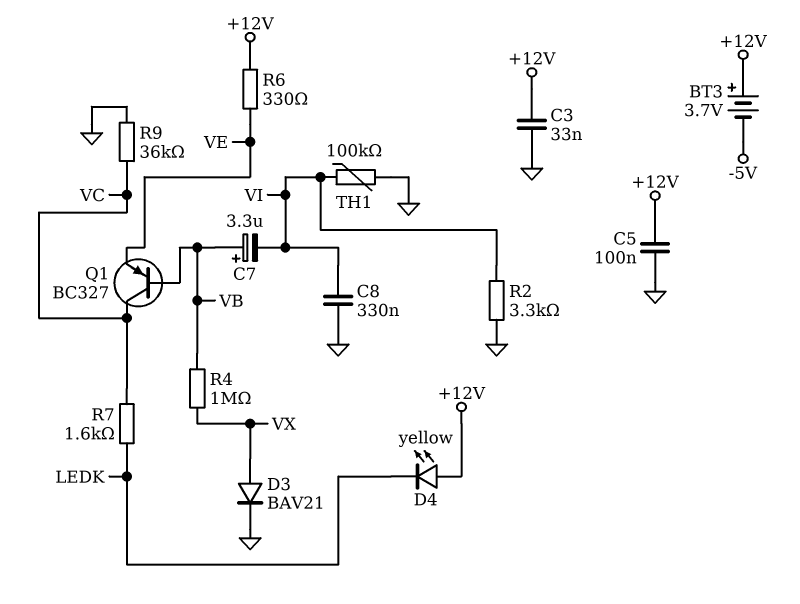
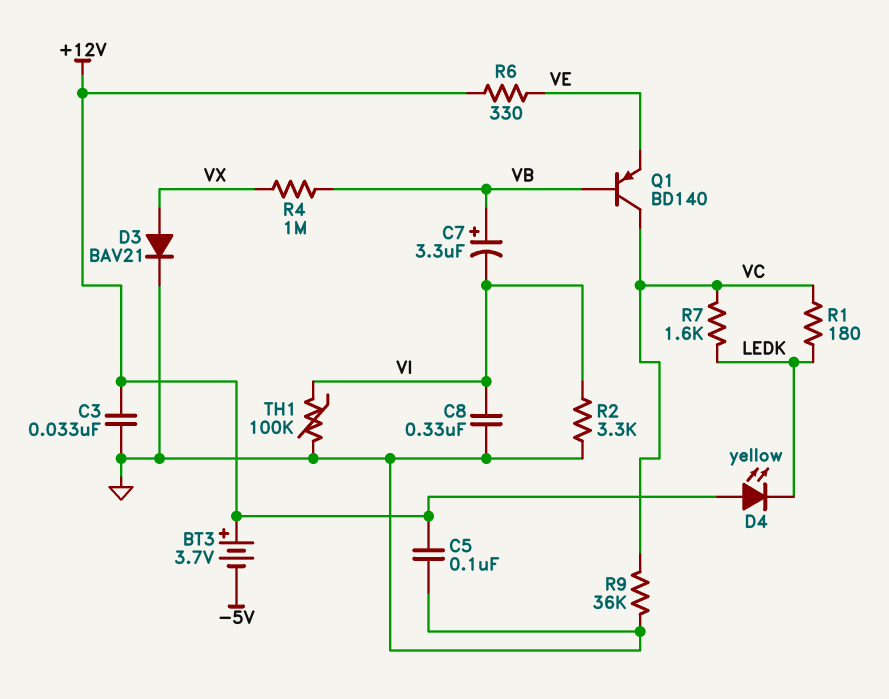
Q1: PNP BC327 (B VB, C VC, E VE) -> PNP BD140 (B VB, C VC, E VE)
R1: none -> 180 (LEDK, VC)

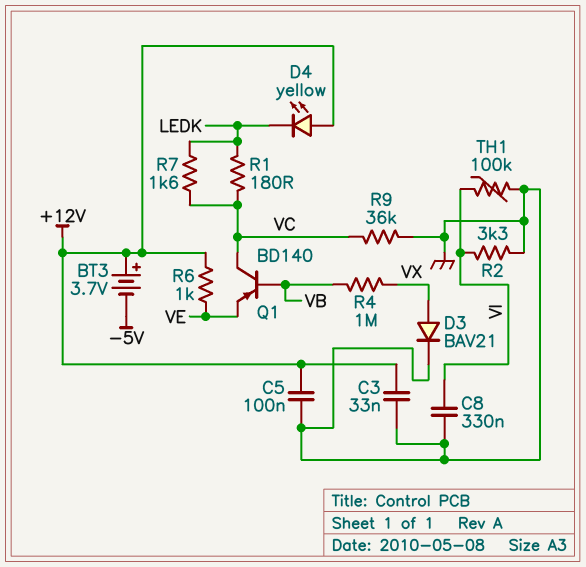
C7: 3.3uF (plus VB, minus VI) -> none
R6: 330 (+12V, VE) -> 1k (+12V, VE)

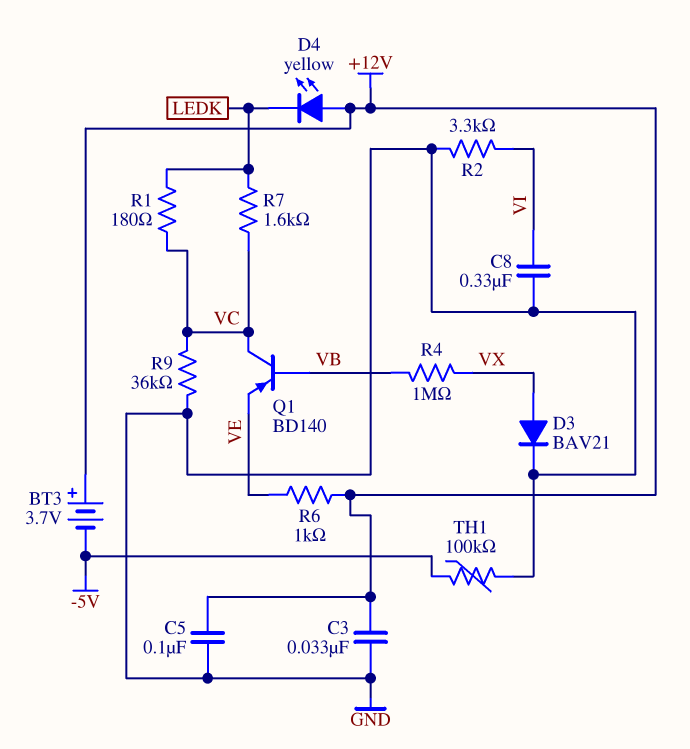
TH1: 100k (GND, VI) -> 100k (-5V, GND)

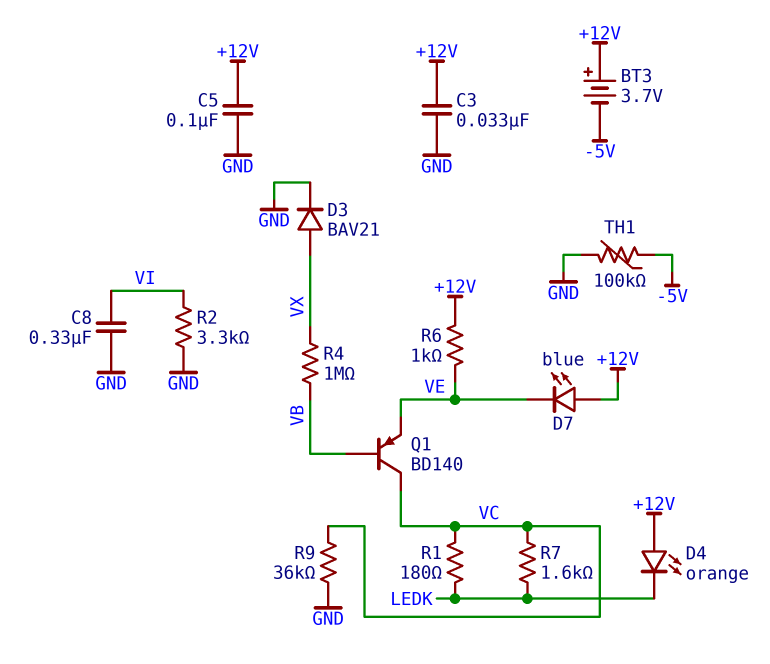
D4: LED yellow (A +12V, K LEDK) -> LED orange (A +12V, K LEDK)
D7: none -> LED blue (A +12V, K VE)

